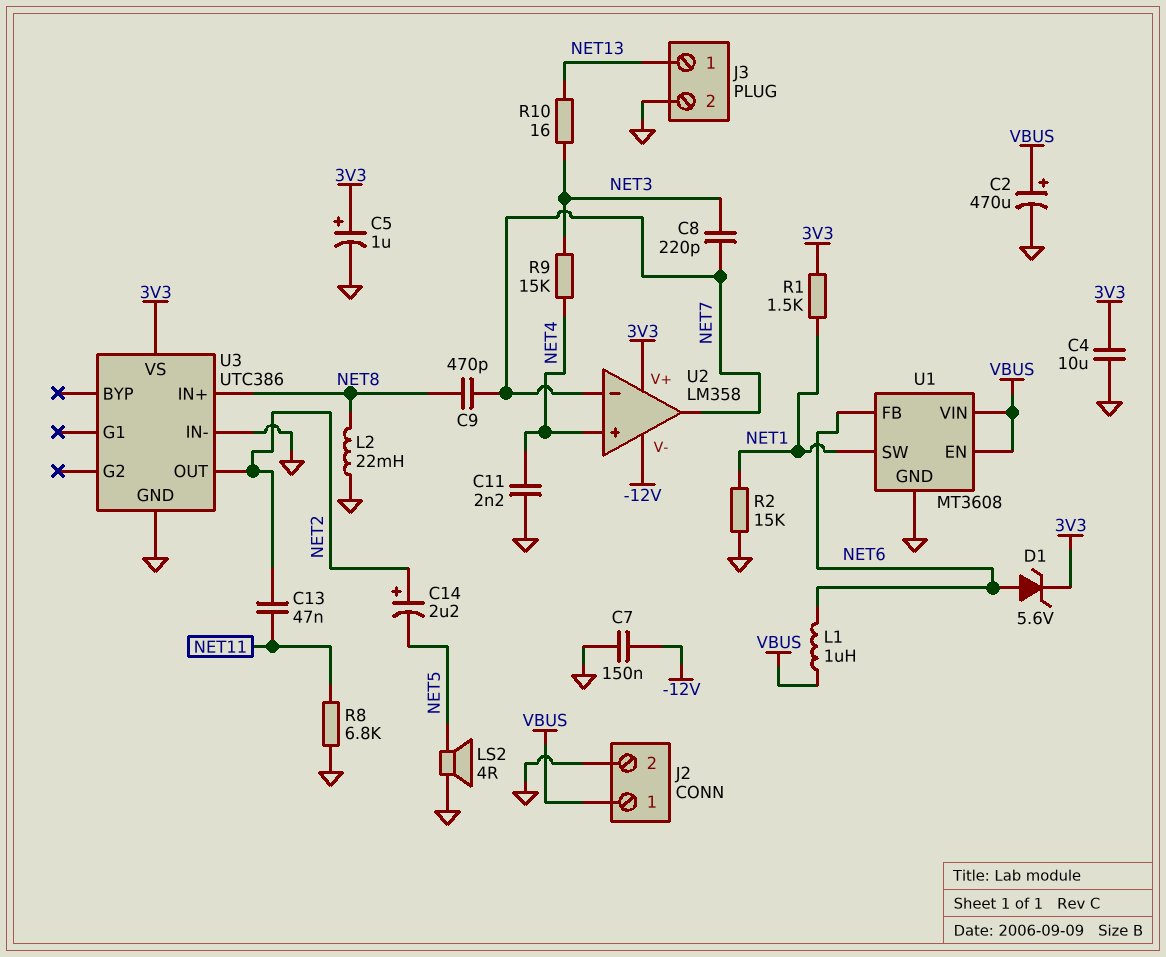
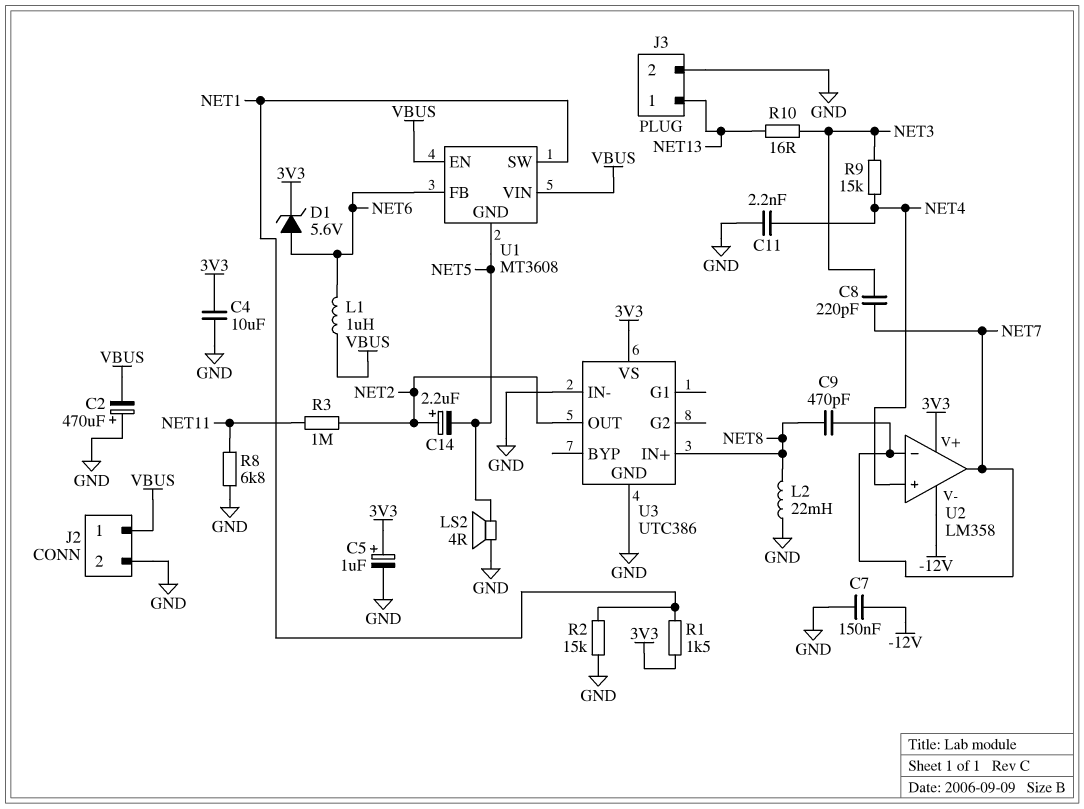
C2: 470uF (plus VBUS, minus GND) -> 470uF (plus GND, minus VBUS)
C13: 47nF (NET2, NET11) -> none
R3: none -> 1M (NET2, NET11)
U1 pin GND: GND -> NET5

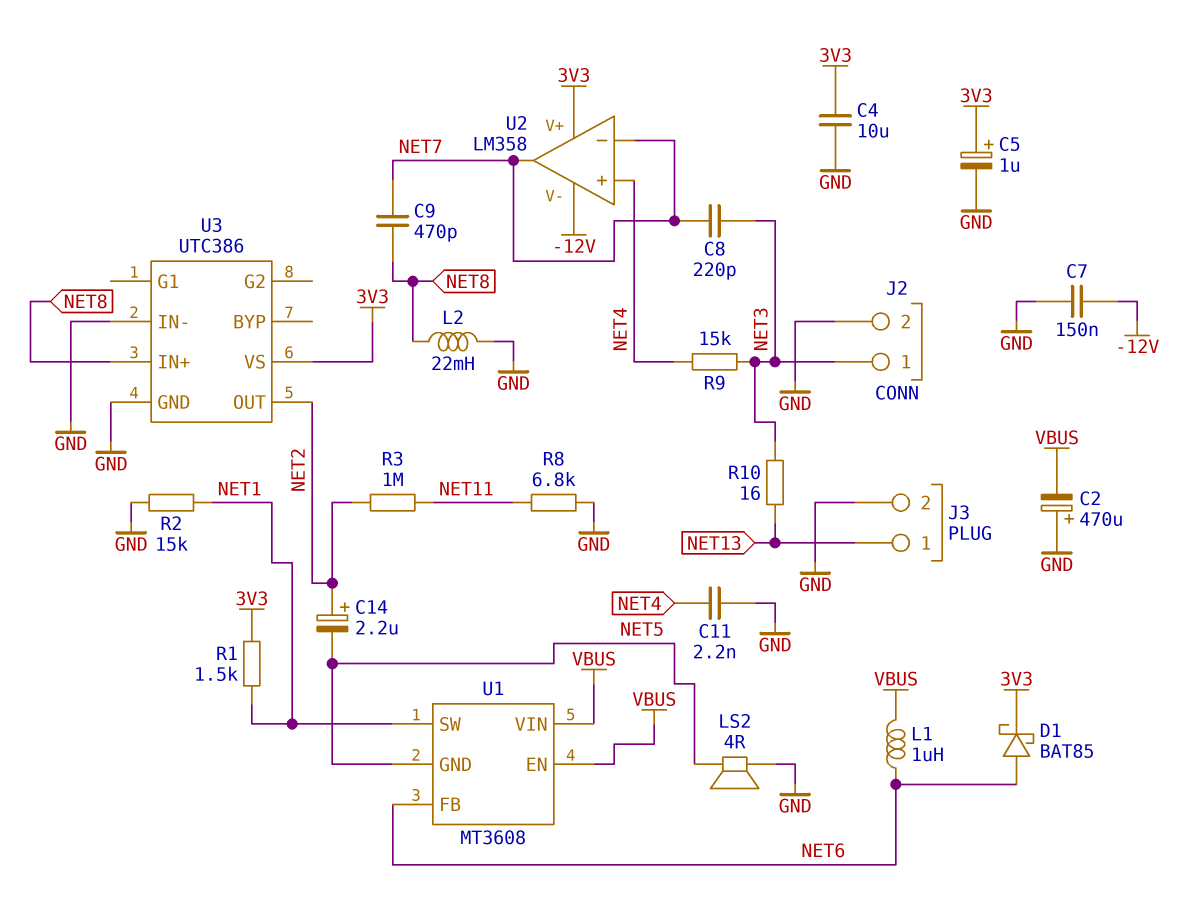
D1: zener 5.6V (A NET6, K 3V3) -> schottky BAT85 (A NET6, K 3V3)
J2 pin 1: VBUS -> NET3

